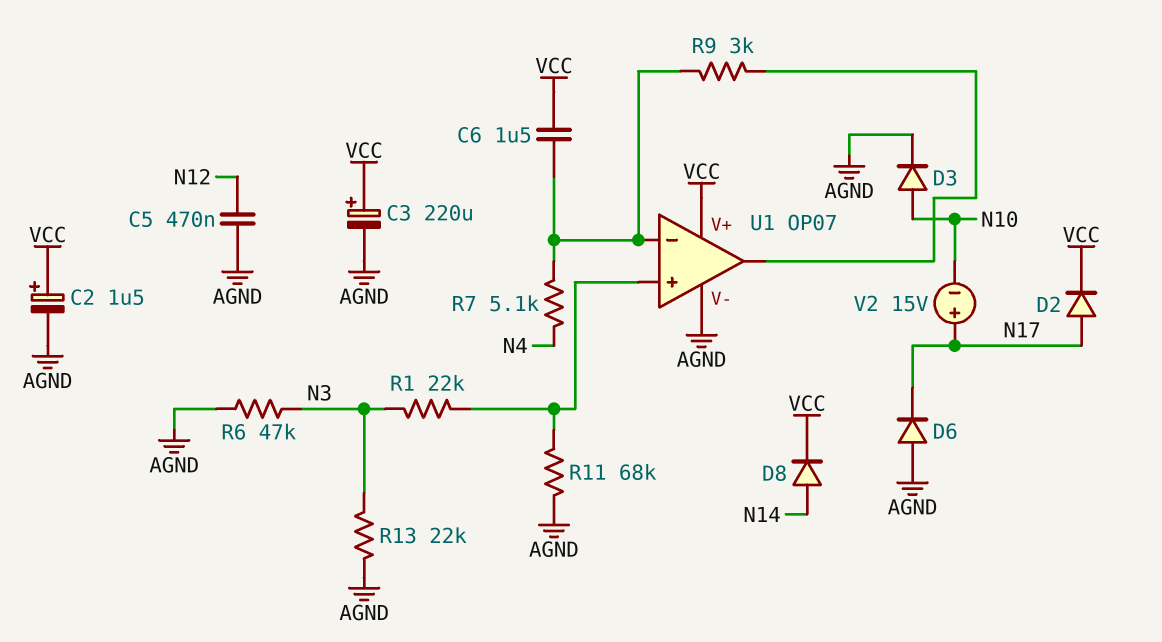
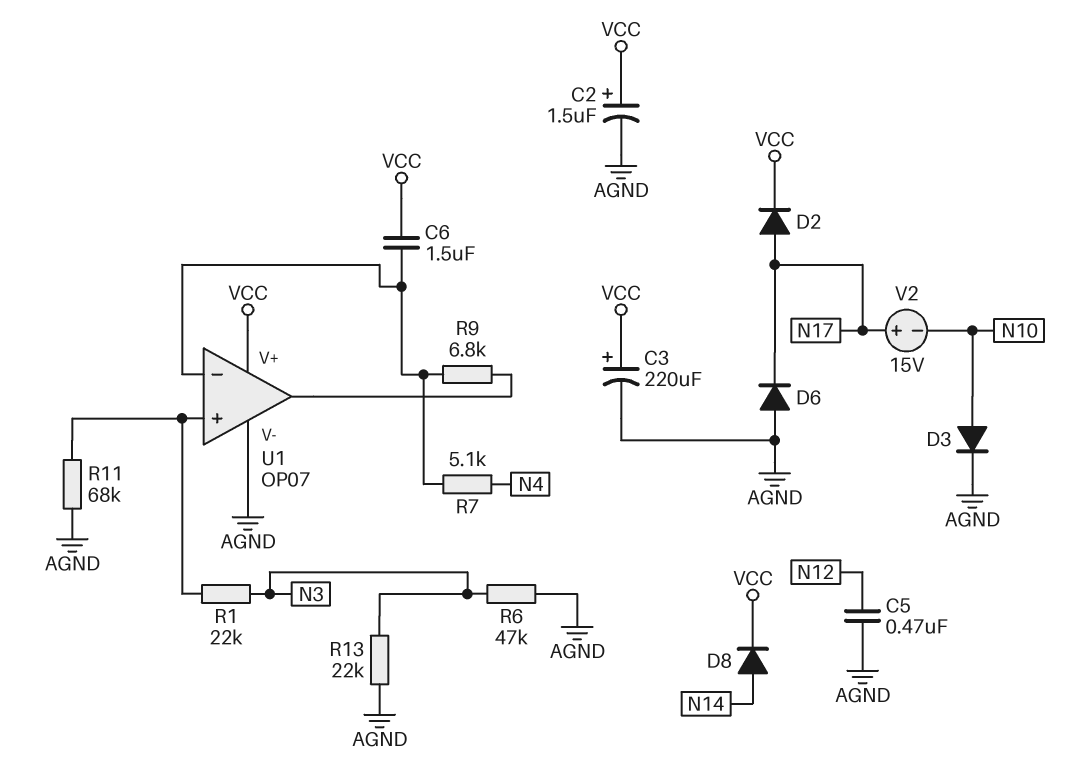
R9: 3k (U1/in-, U1/out) -> 6.8k (U1/in-, U1/out)

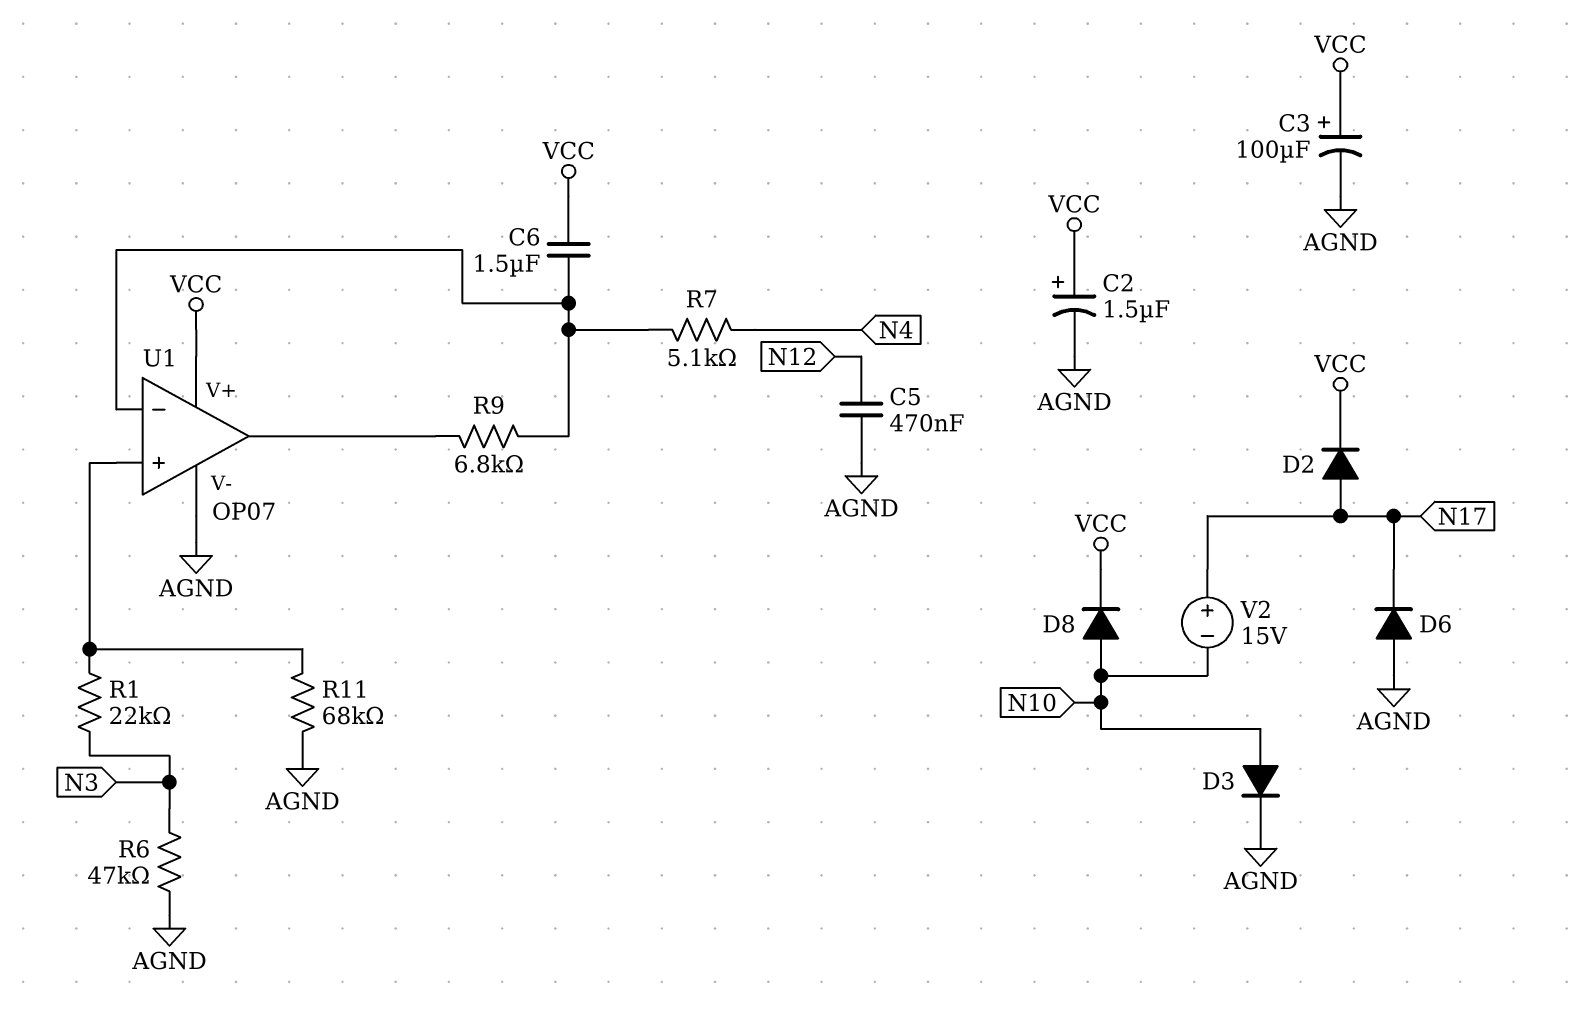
C3: 220uF (plus VCC, minus AGND) -> 100uF (plus VCC, minus AGND)
D8: diode (A N14, K VCC) -> diode (A N10, K VCC)
R13: 22k (AGND, N3) -> none

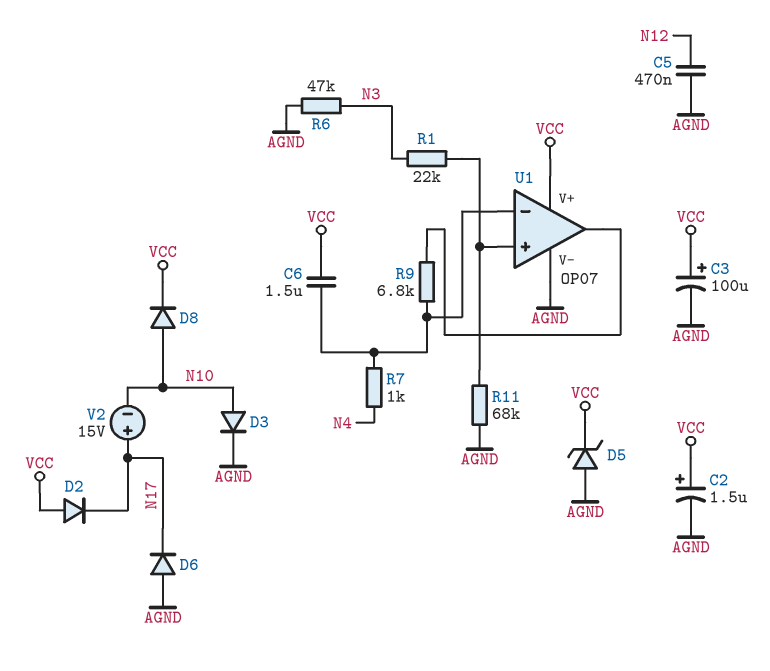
D2: diode (A N17, K VCC) -> diode (A VCC, K N17)
D5: none -> zener (A AGND, K VCC)
R7: 5.1k (N4, U1/in-) -> 1k (N4, U1/in-)

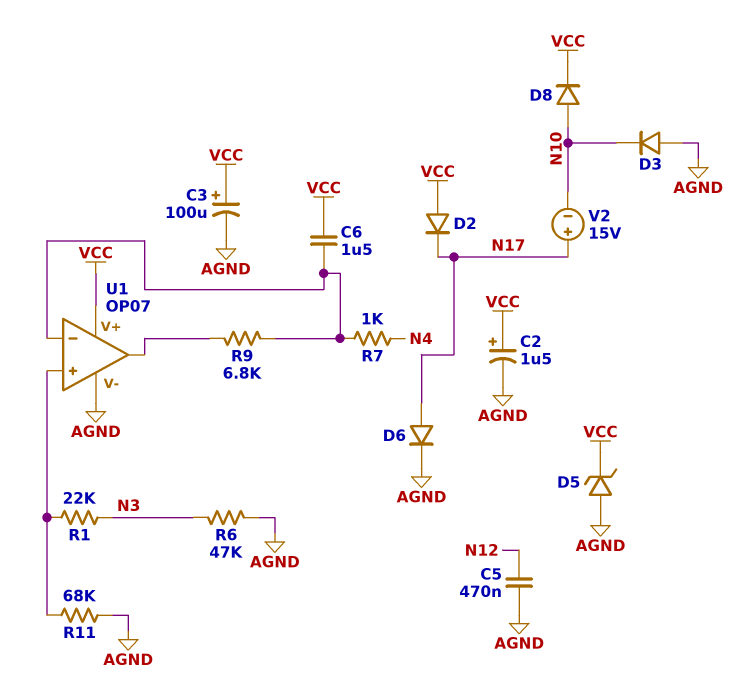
D3: diode (A N10, K AGND) -> diode (A AGND, K N10)
D6: diode (A AGND, K N17) -> diode (A N17, K AGND)

